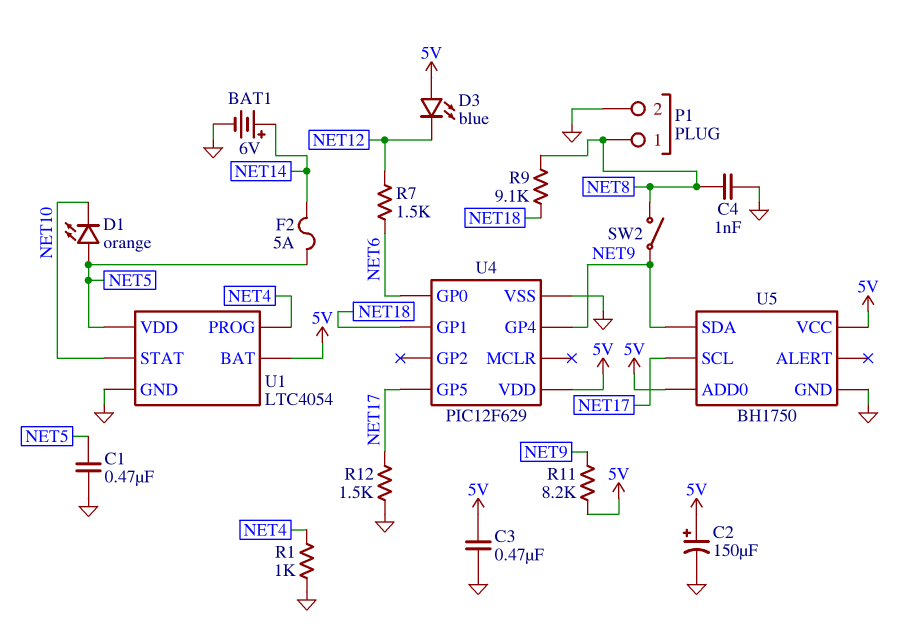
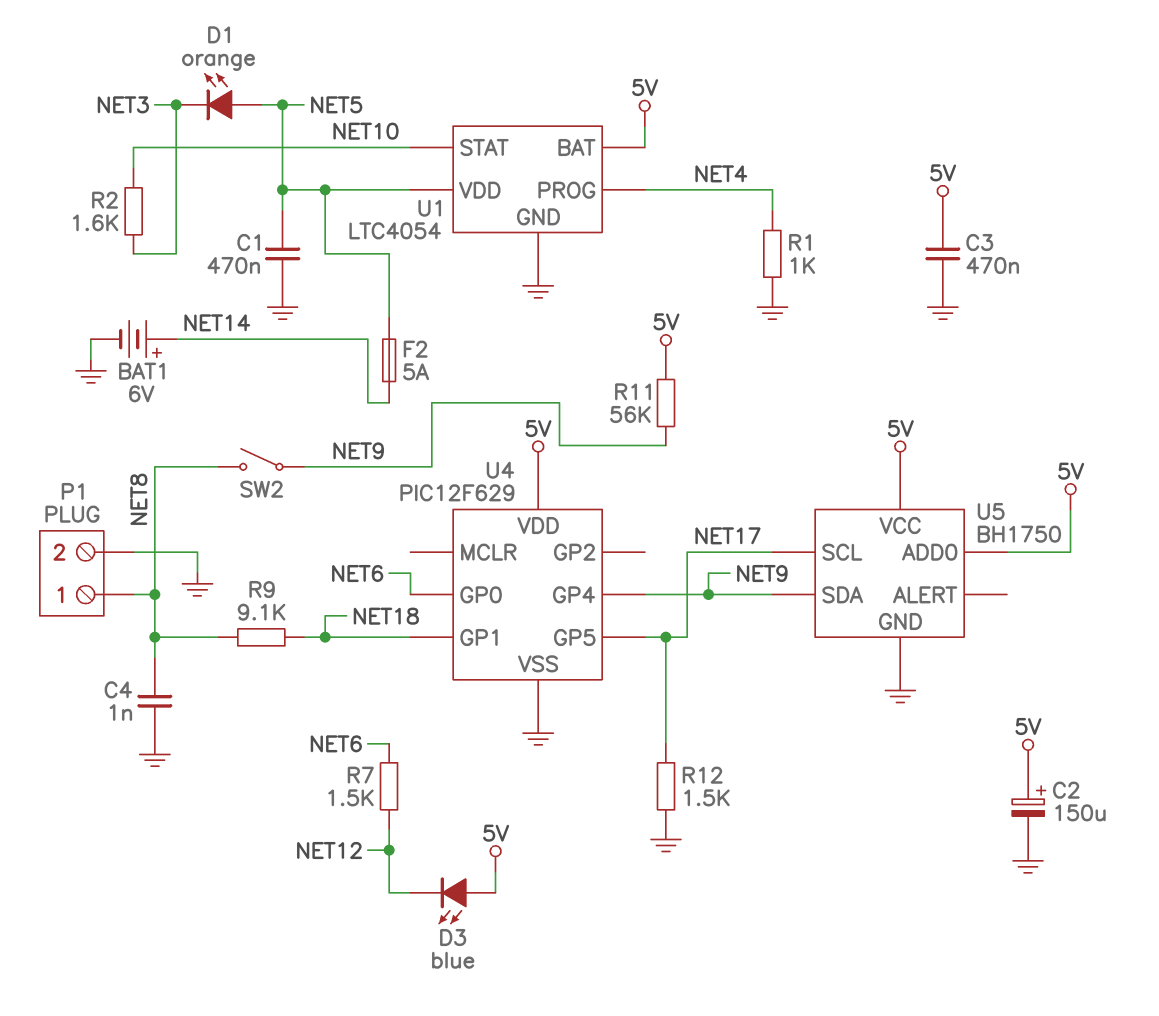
D1: LED orange (A NET5, K NET10) -> LED orange (A NET5, K NET3)
R2: none -> 1.6k (NET3, NET10)
R11: 8.2k (5V, NET9) -> 56k (5V, NET9)

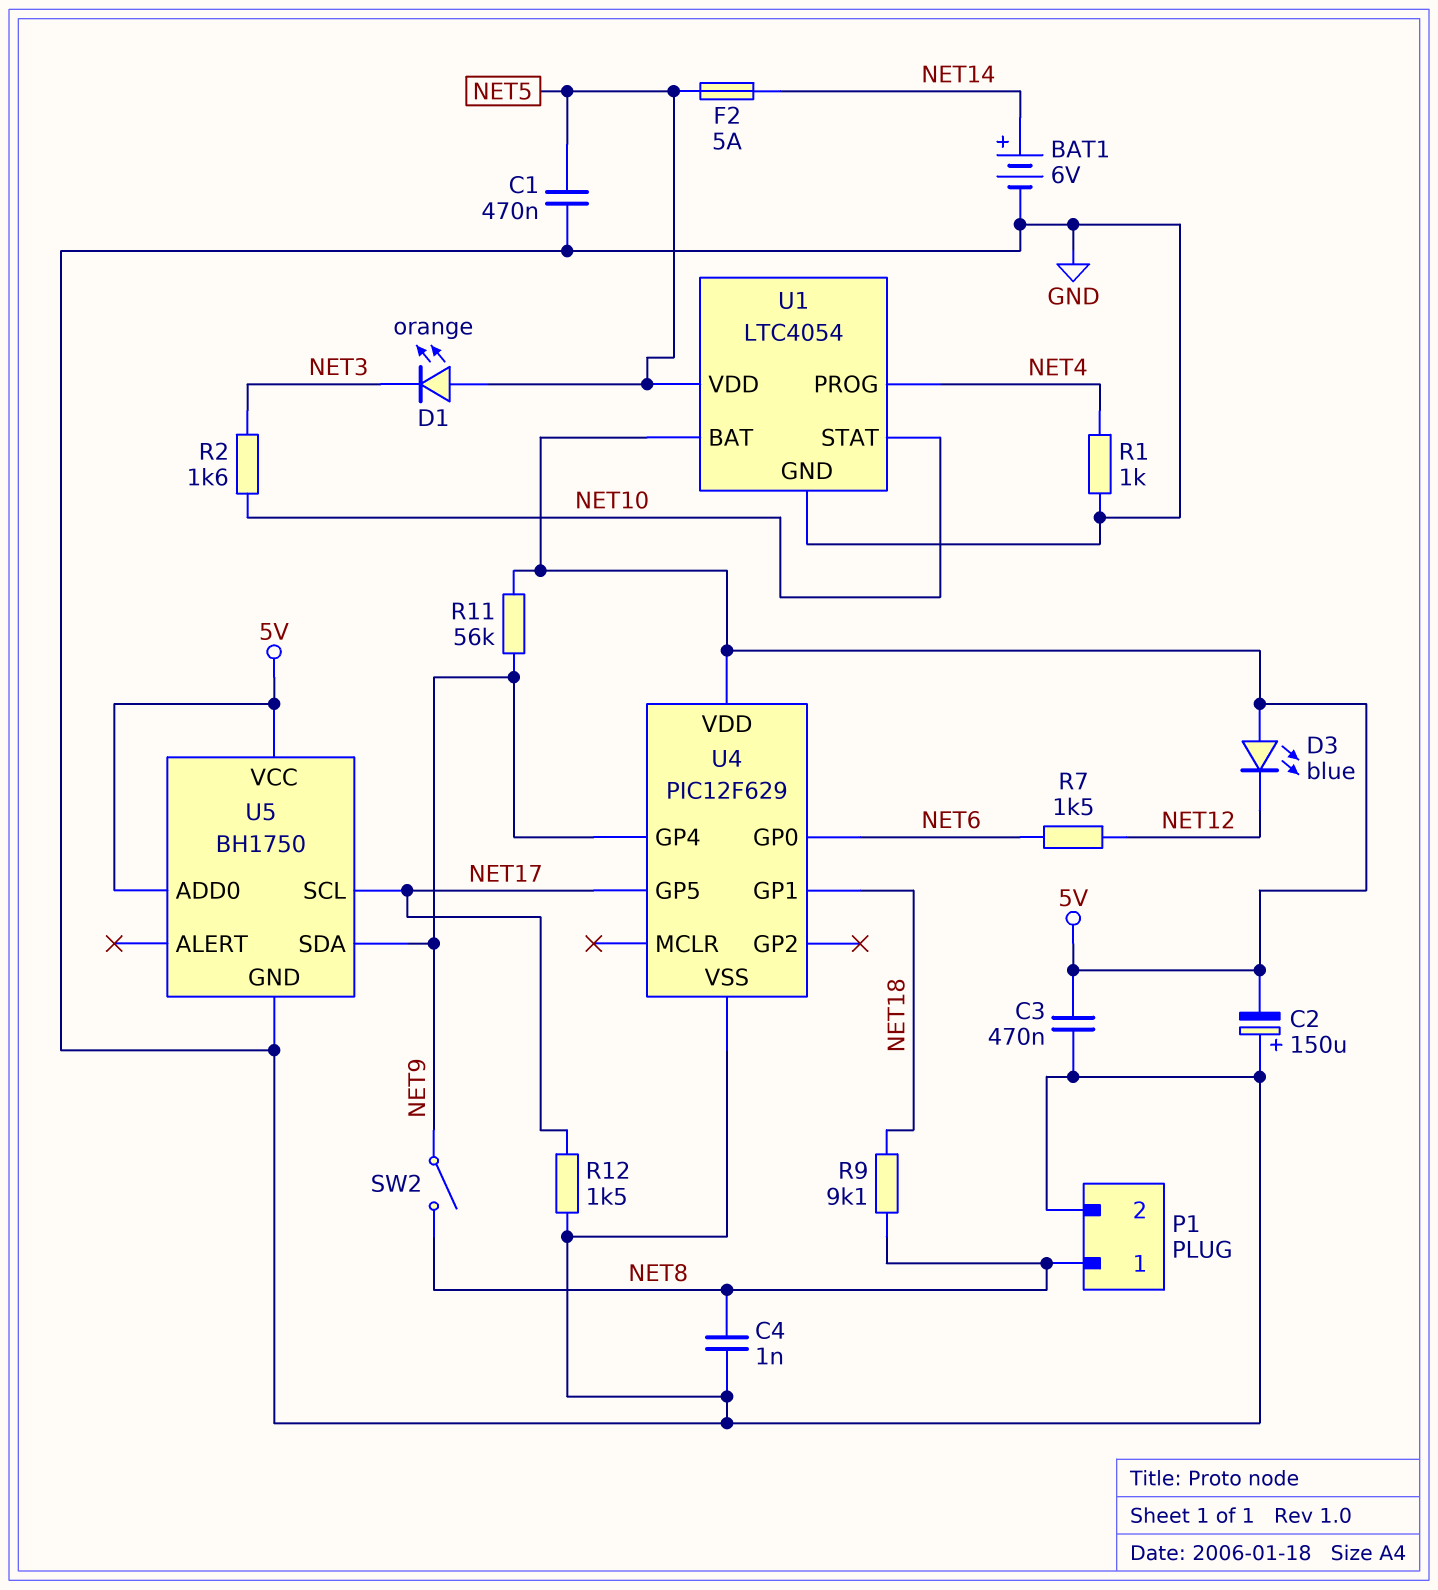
C2: 150uF (plus 5V, minus GND) -> 150uF (plus GND, minus 5V)

